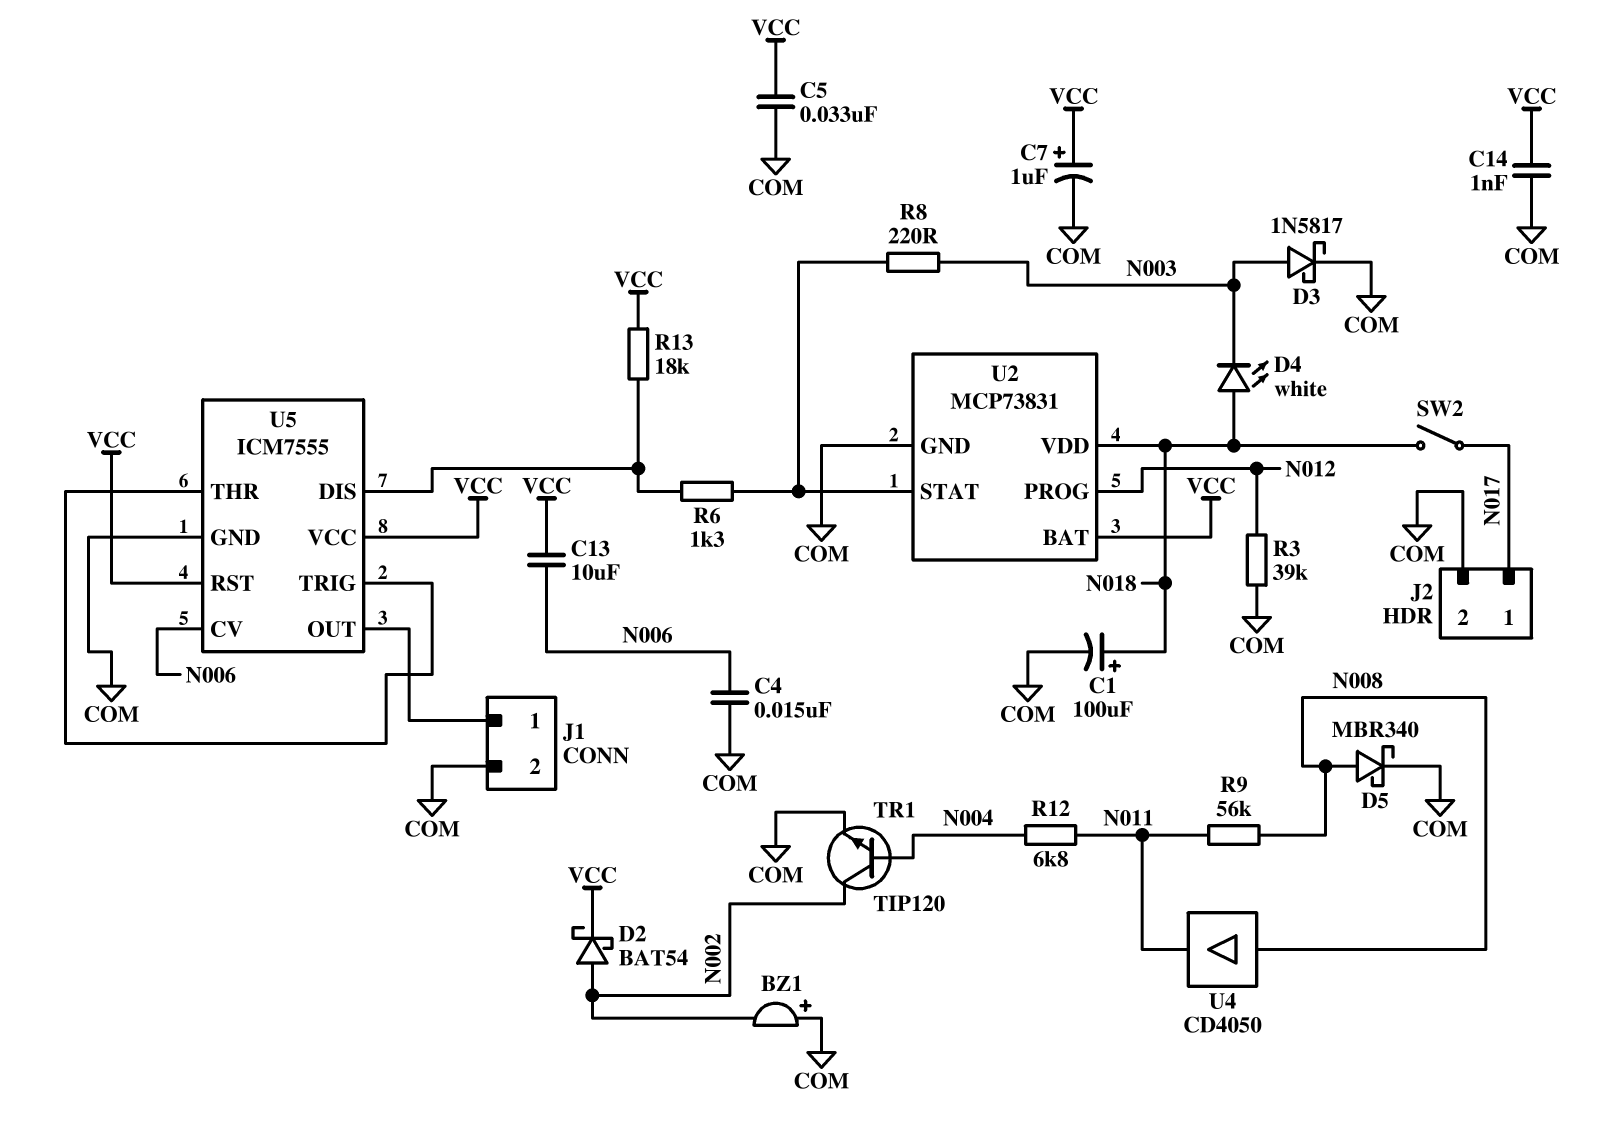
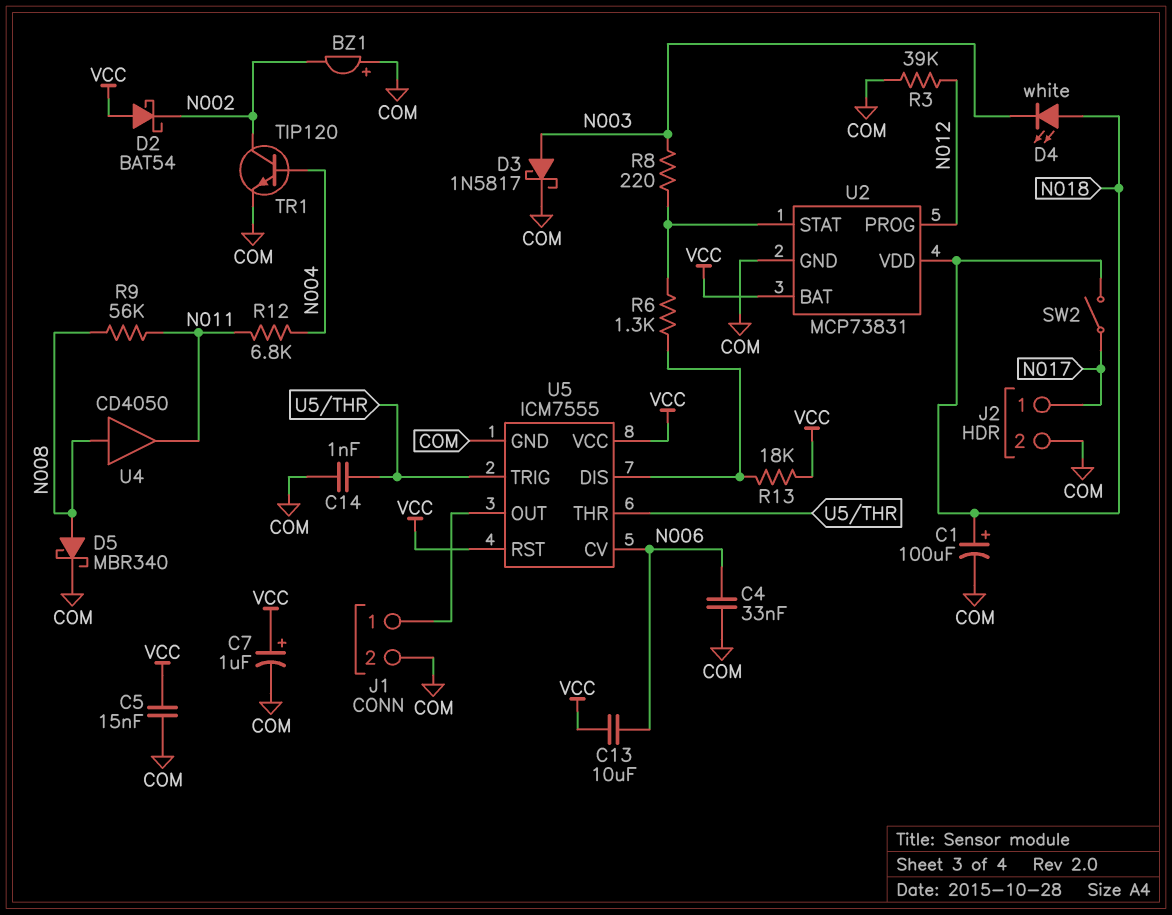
C4: 15nF (COM, N006) -> 33nF (COM, N006)
C5: 33nF (COM, VCC) -> 15nF (COM, VCC)
C14: 1nF (COM, VCC) -> 1nF (COM, U5/THR)
D2: schottky BAT54 (A N002, K VCC) -> schottky BAT54 (A VCC, K N002)

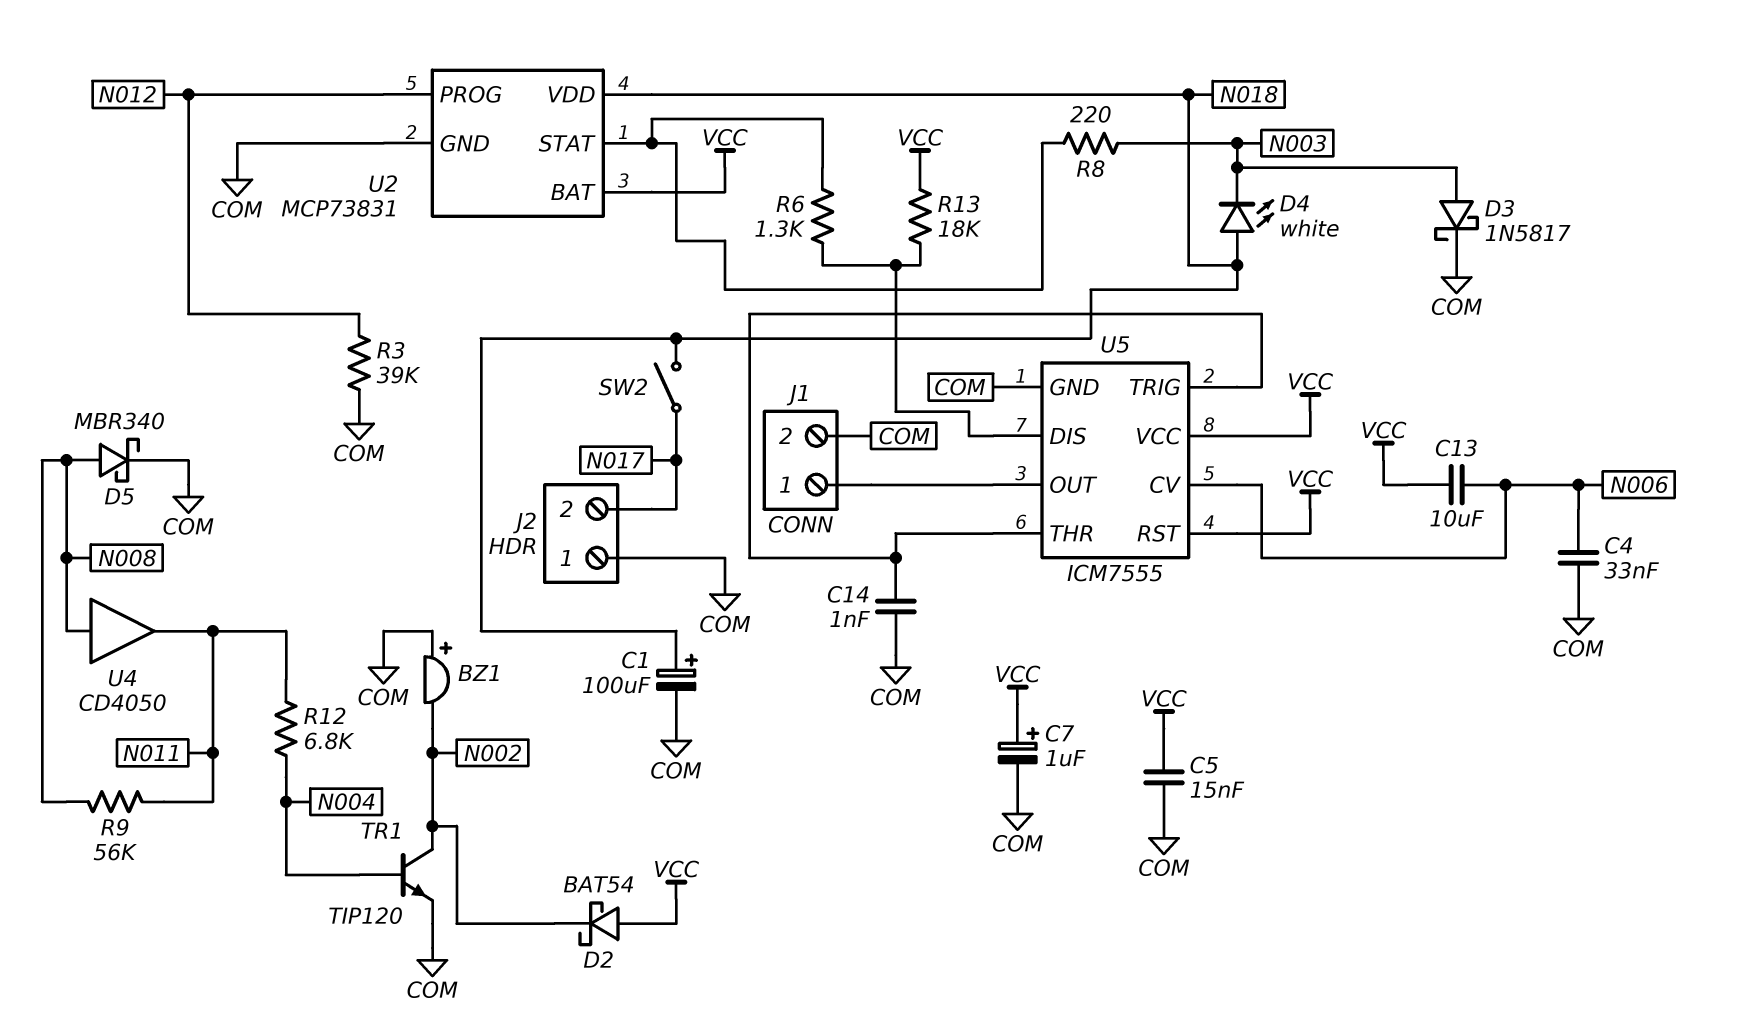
J2 pin 1: N017 -> COM
J2 pin 2: COM -> N017

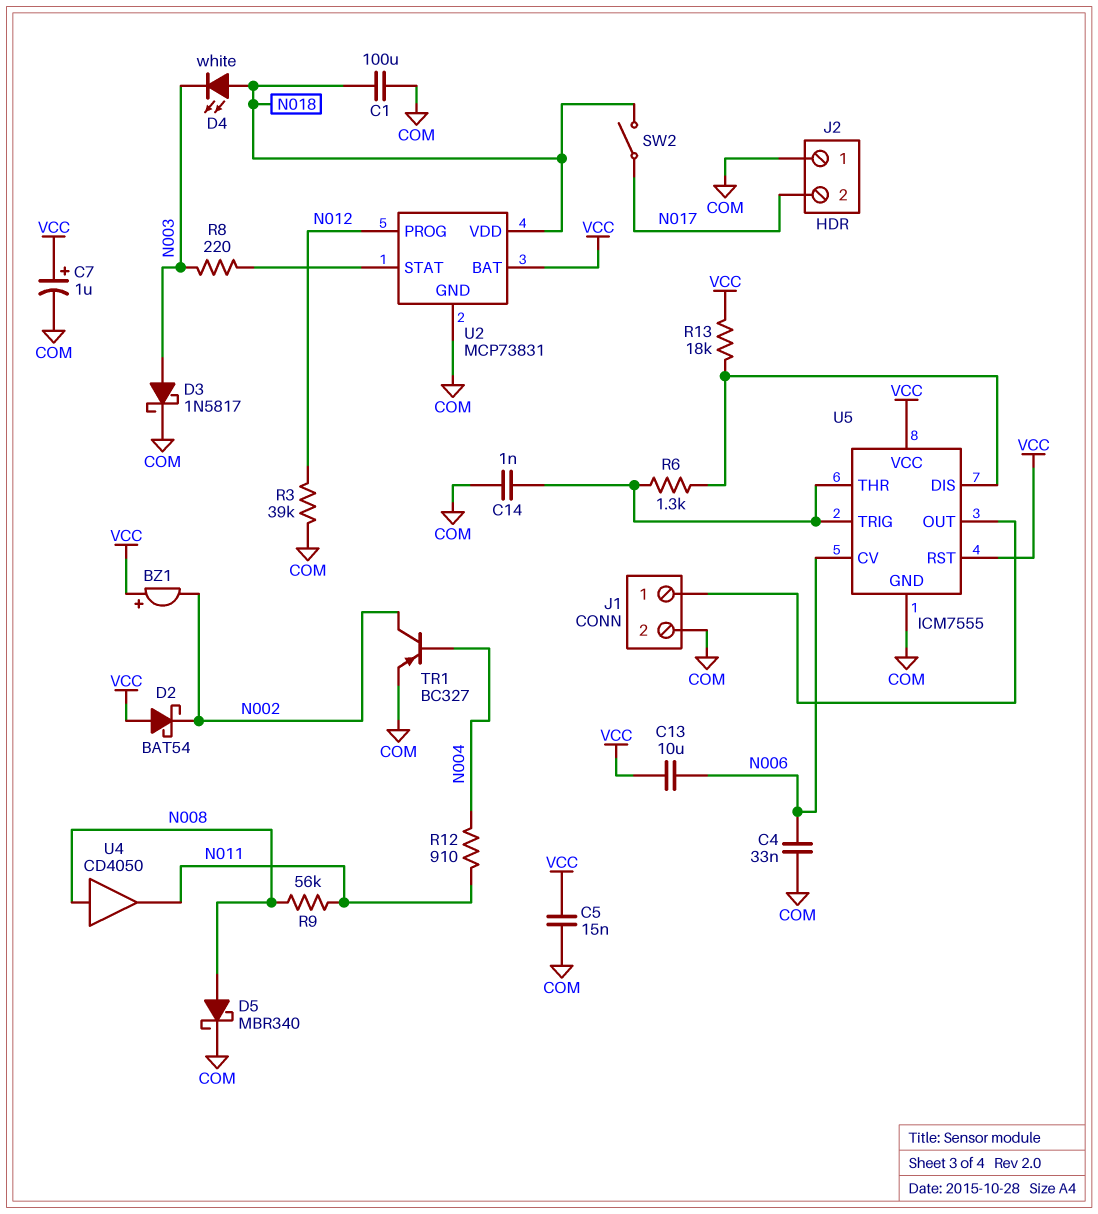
BZ1: buzzer (plus COM, minus N002) -> buzzer (plus VCC, minus N002)
C1: 100uF (plus N018, minus COM) -> 100uF (COM, N018)
R6: 1.3k (U2/STAT, U5/DIS) -> 1.3k (U5/DIS, U5/THR)
R12: 6.8k (N004, N011) -> 910 (N004, N011)
TR1: NPN TIP120 (B N004, C N002, E COM) -> PNP BC327 (B N004, C N002, E COM)

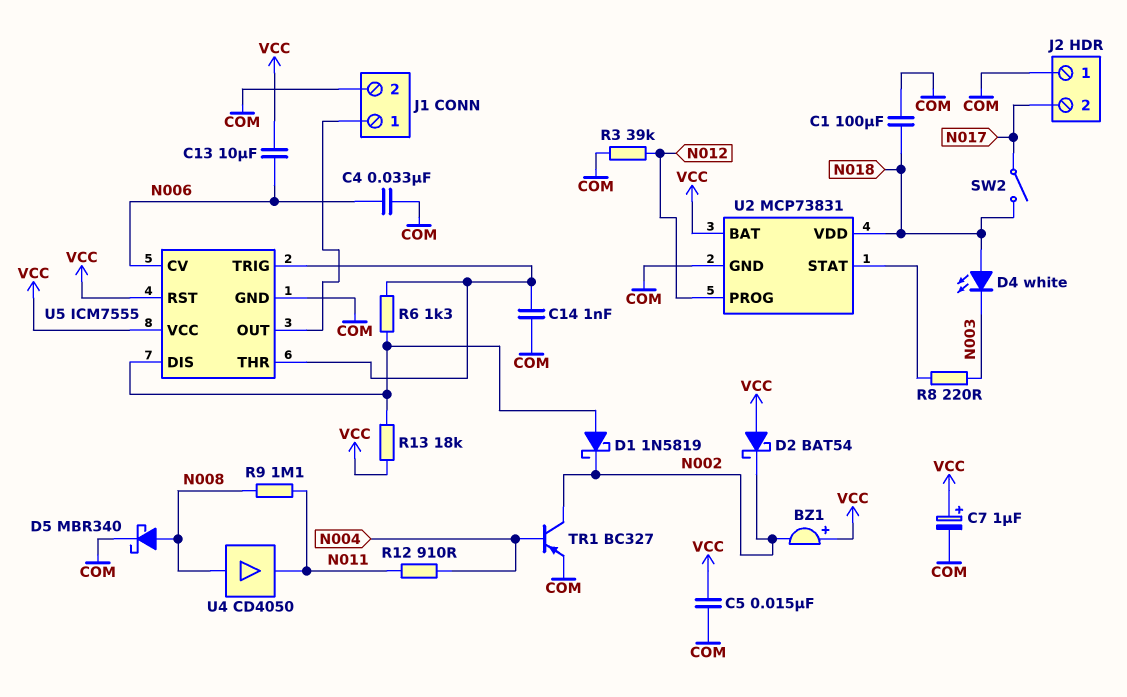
D1: none -> schottky 1N5819 (A U5/DIS, K N002)
D3: schottky 1N5817 (A N003, K COM) -> none
R9: 56k (N008, N011) -> 1.1M (N008, N011)

